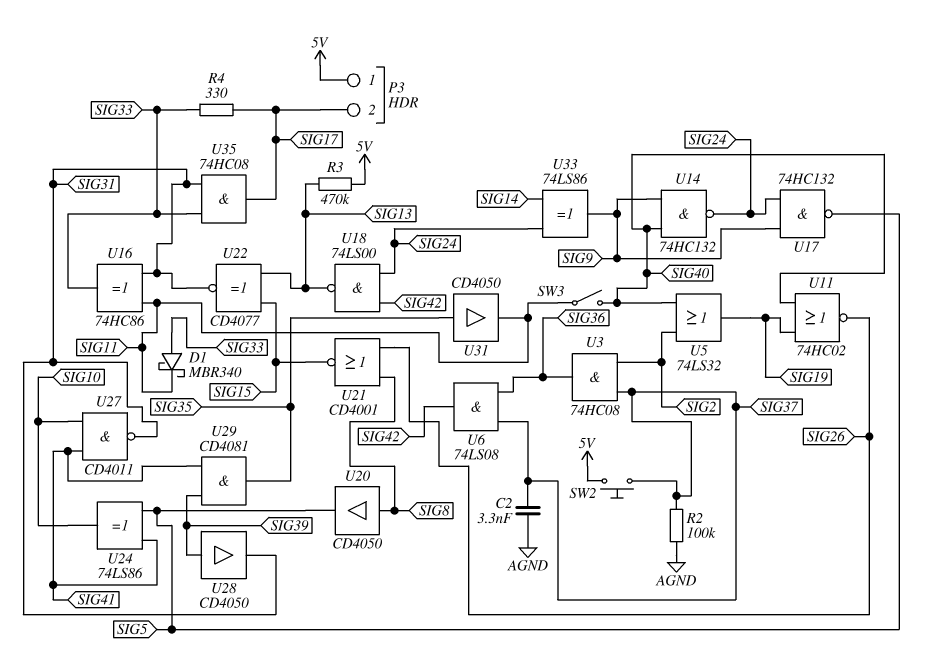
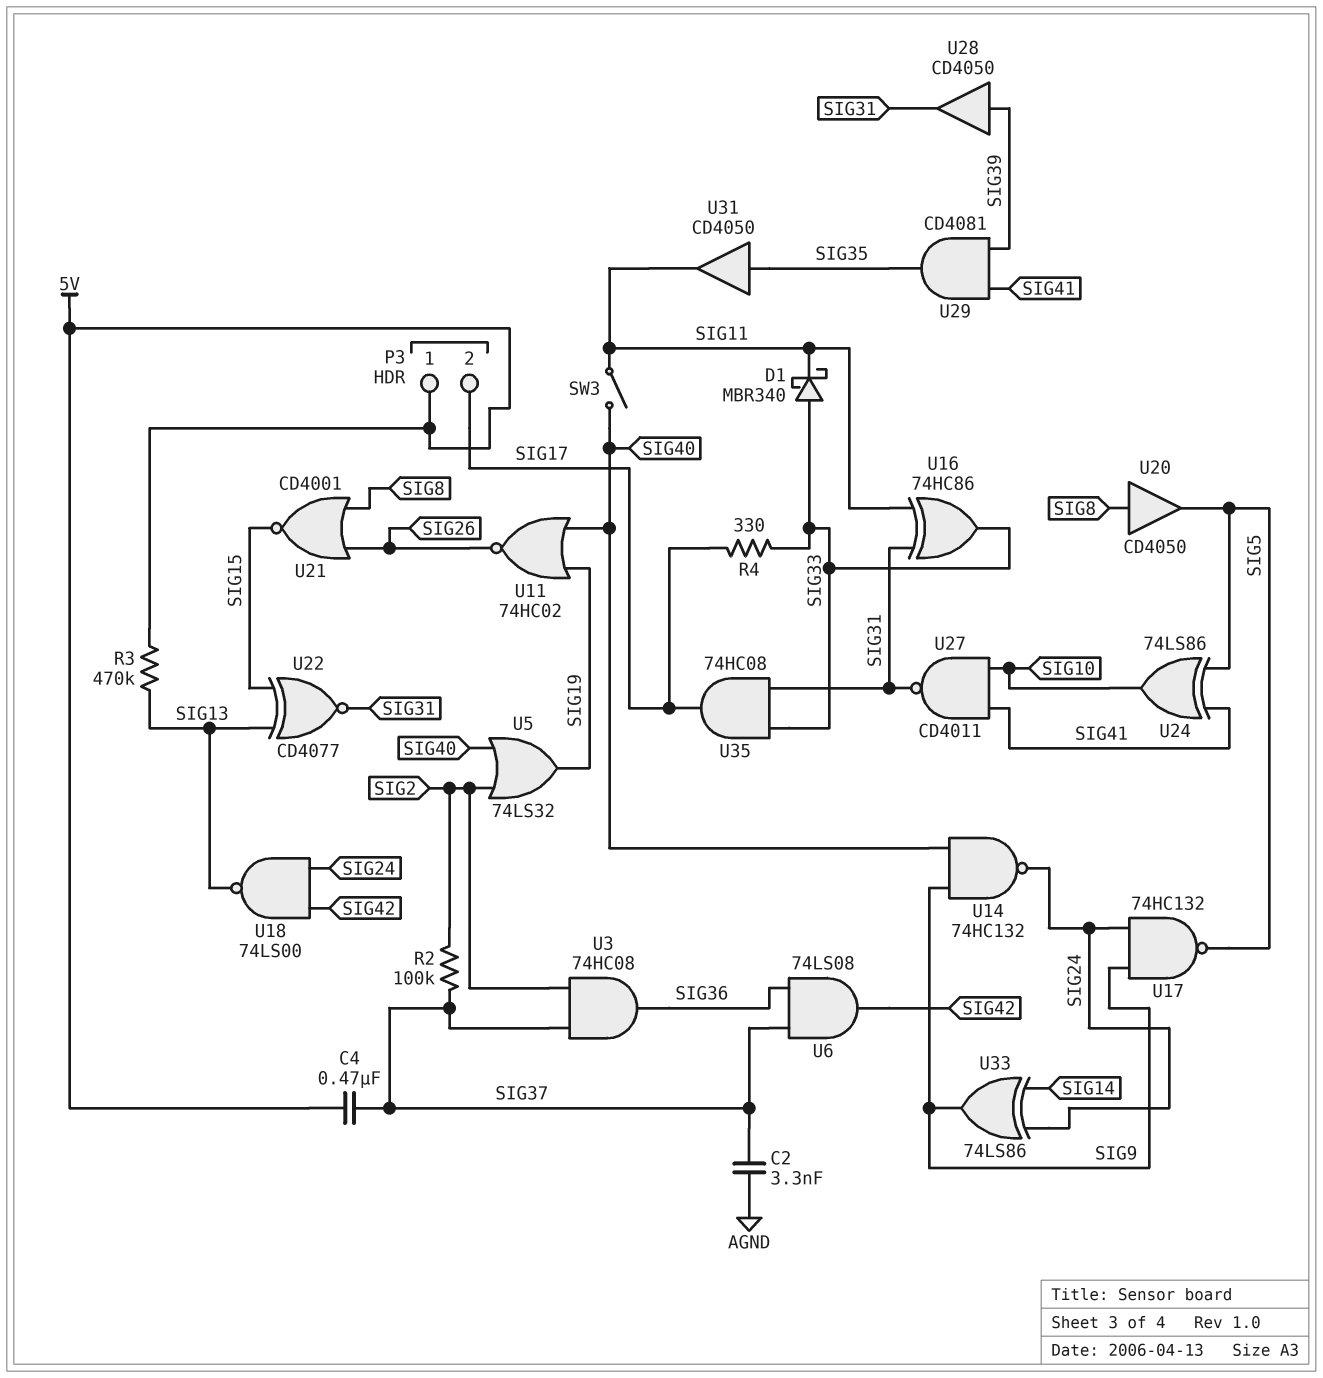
C4: none -> 470nF (5V, SIG37)
R2: 100k (AGND, SIG37) -> 100k (SIG2, SIG37)
SW2: button (5V, SIG37) -> none

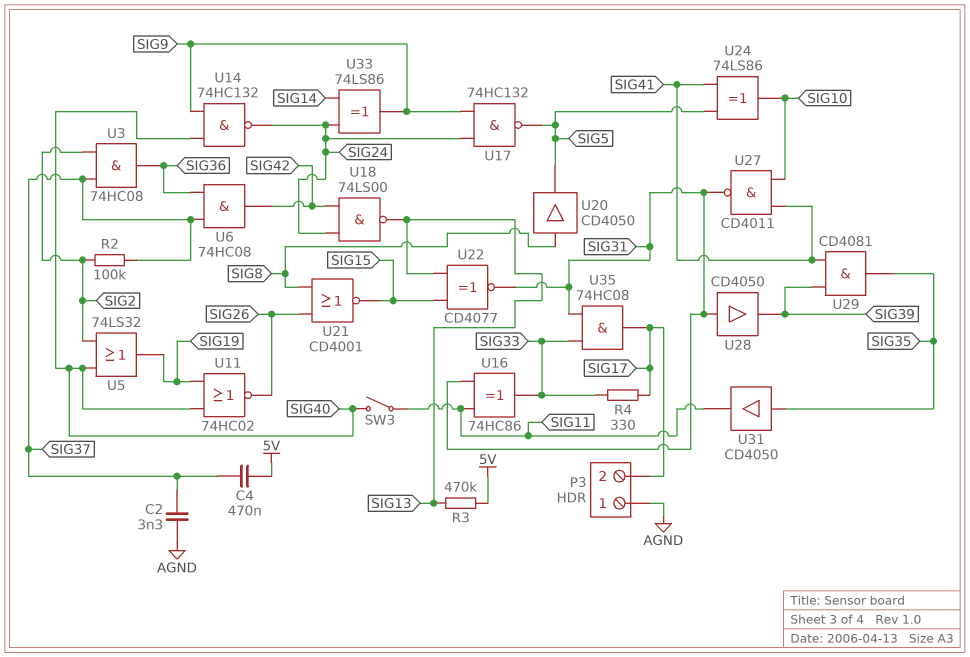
D1: schottky MBR340 (A SIG33, K SIG11) -> none
P3 pin 1: 5V -> AGND
U6: AND 74LS08 (in SIG36, in SIG37, out SIG42) -> AND 74HC08 (in SIG36, in SIG37, out SIG42)
U28: buffer CD4050 (in SIG39, out SIG31) -> buffer CD4050 (in SIG31, out SIG39)

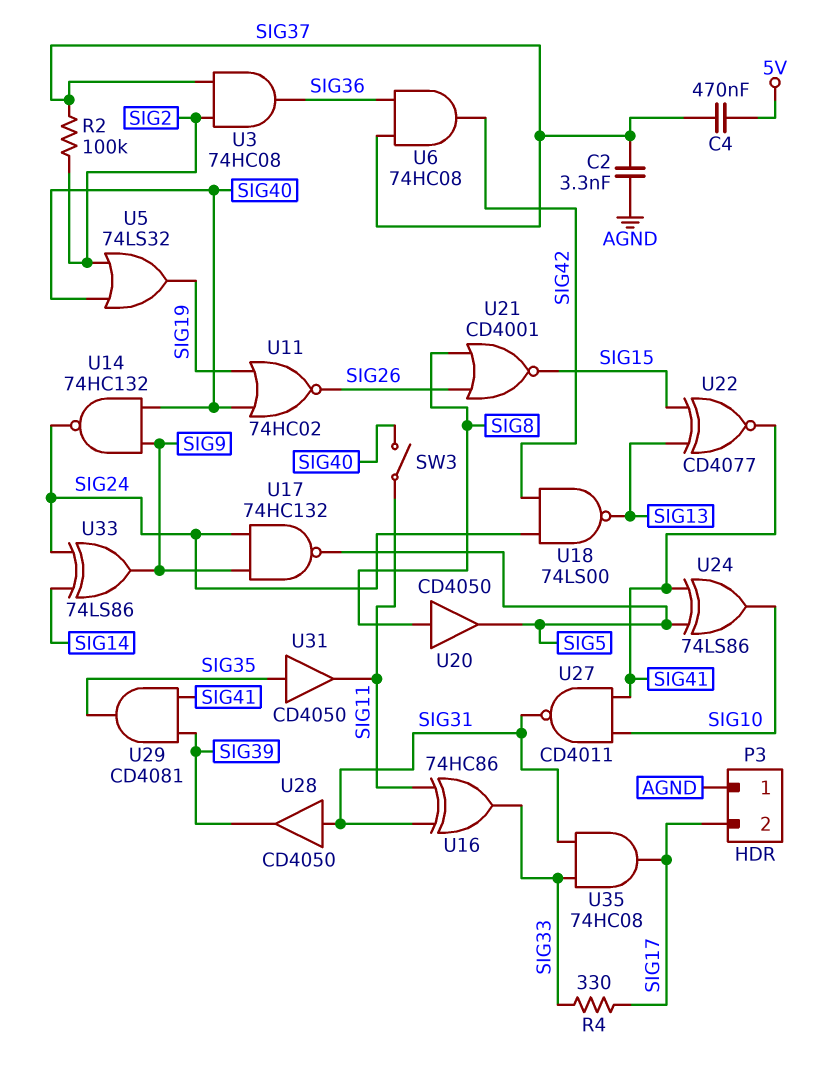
R3: 470k (5V, SIG13) -> none
U22: XNOR CD4077 (in SIG13, in SIG15, out SIG31) -> XNOR CD4077 (in SIG13, in SIG15, out SIG41)

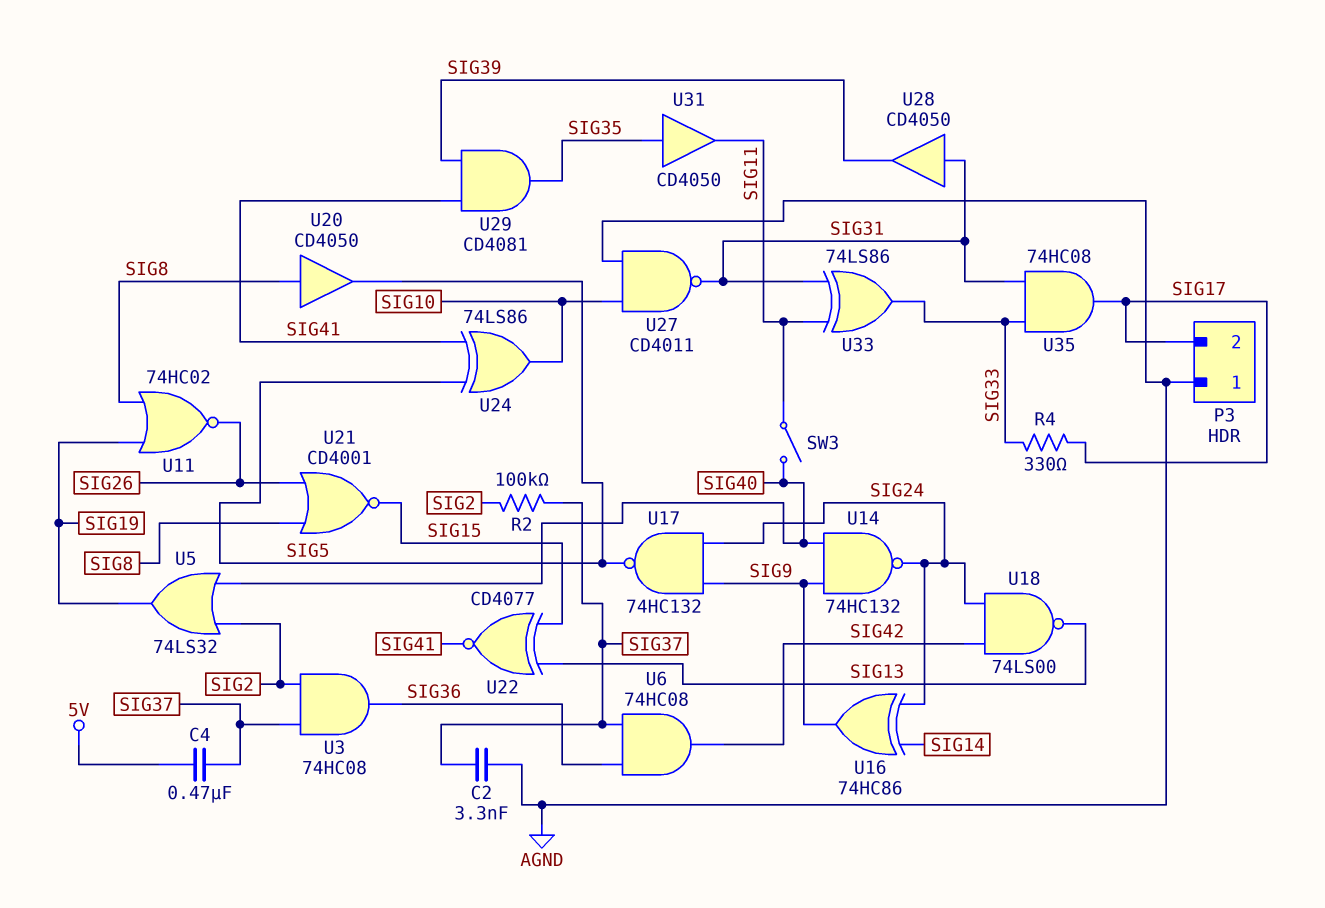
U11: NOR 74HC02 (in SIG19, in SIG40, out SIG26) -> NOR 74HC02 (in SIG8, in SIG19, out SIG26)
U16: XOR 74HC86 (in SIG11, in SIG31, out SIG33) -> XOR 74HC86 (in SIG14, in SIG24, out SIG9)
U27: NAND CD4011 (in SIG10, in SIG41, out SIG31) -> NAND CD4011 (in AGND, in SIG10, out SIG31)
U33: XOR 74LS86 (in SIG14, in SIG24, out SIG9) -> XOR 74LS86 (in SIG11, in SIG31, out SIG33)

